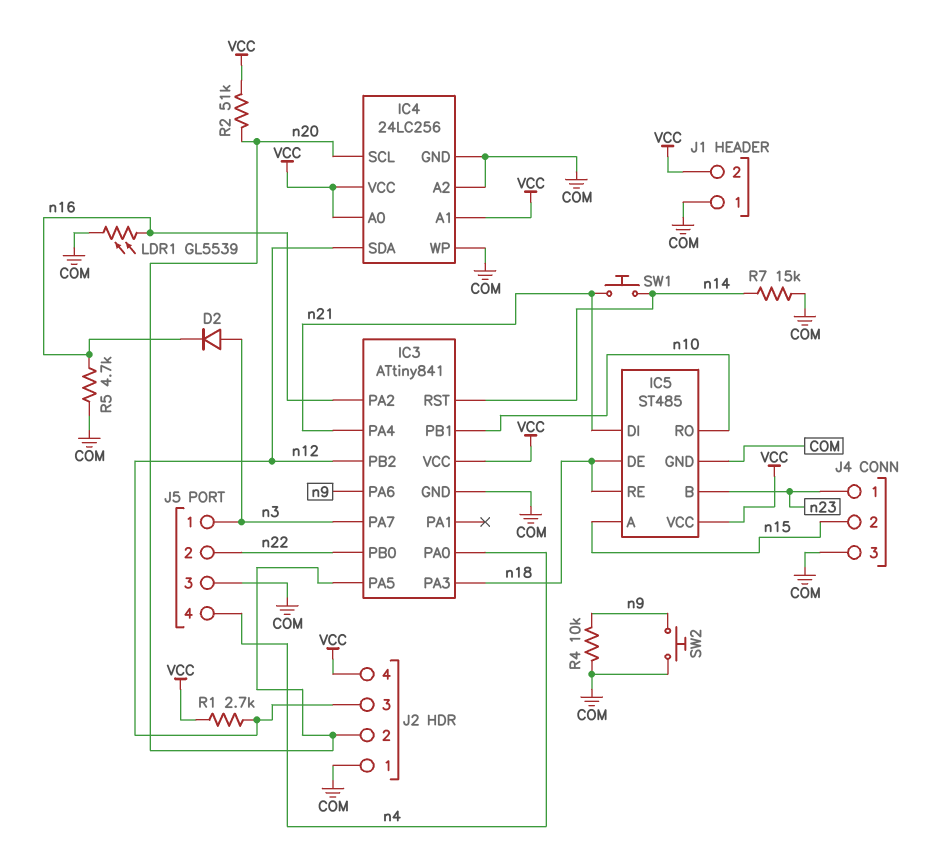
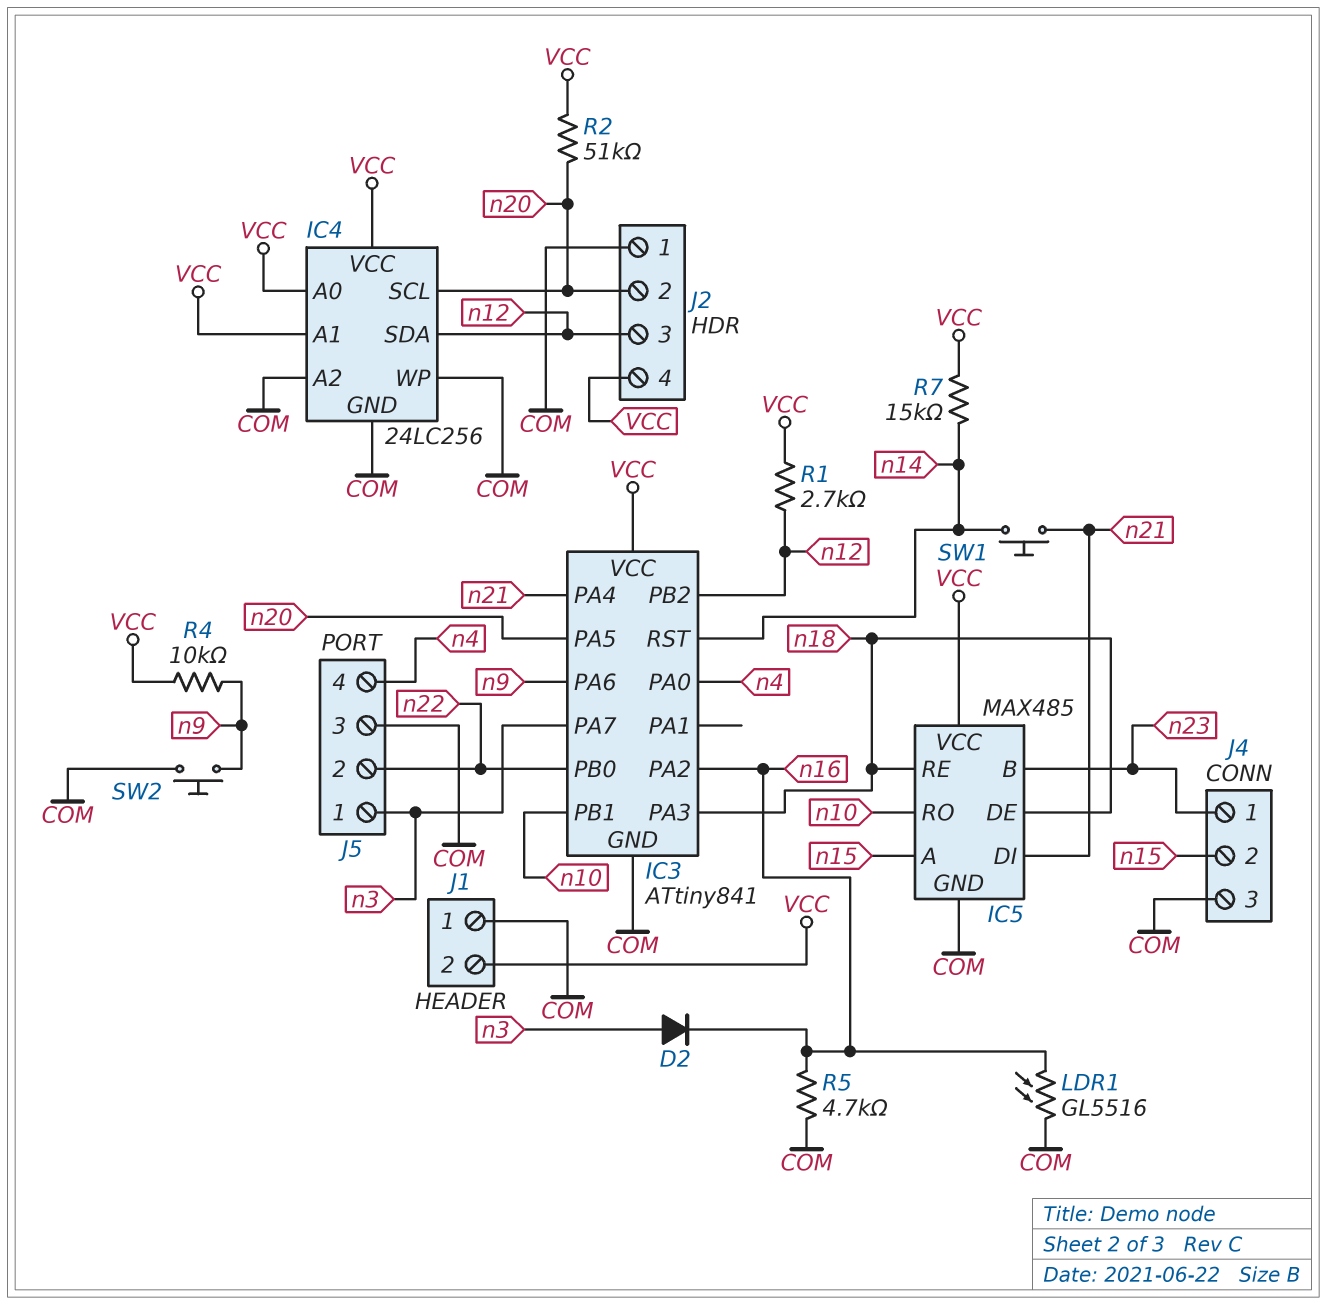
IC5: ST485 -> MAX485
LDR1: GL5539 (COM, n16) -> GL5516 (COM, n16)
R4: 10k (COM, n9) -> 10k (VCC, n9)
R7: 15k (COM, n14) -> 15k (VCC, n14)

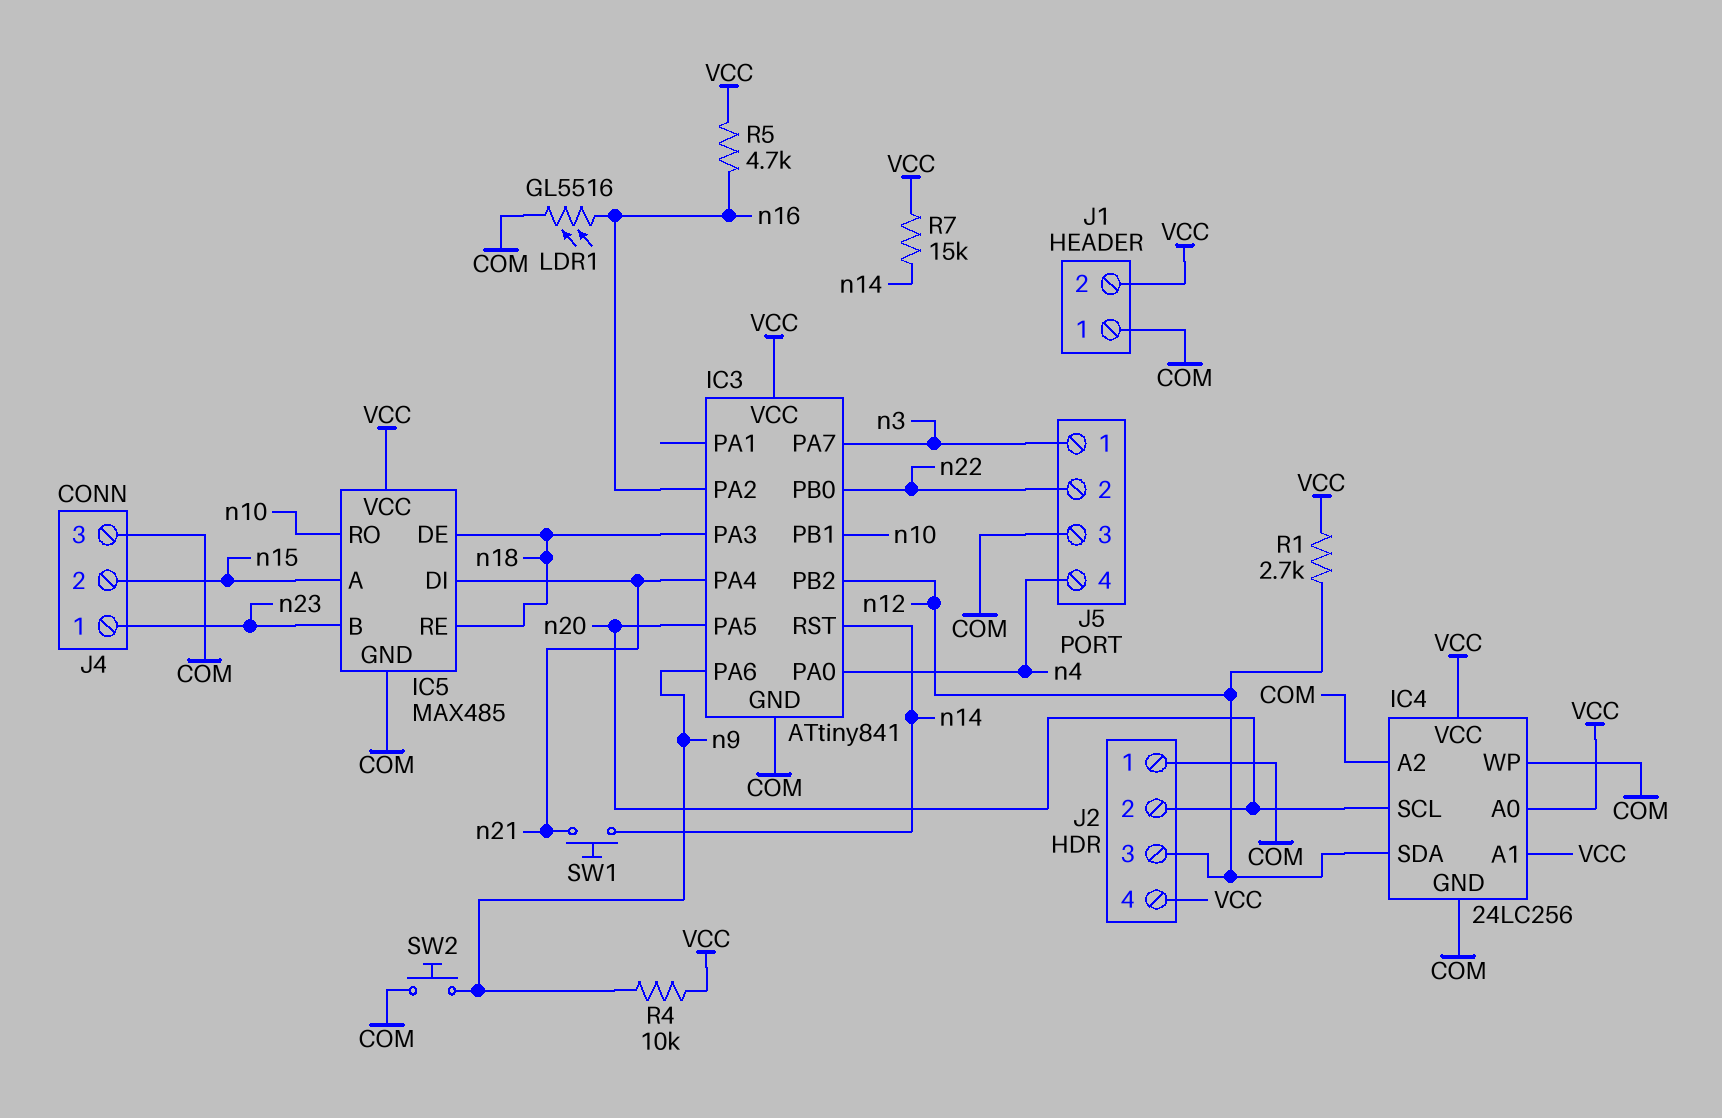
D2: diode (A n3, K n16) -> none
R2: 51k (VCC, n20) -> none
R5: 4.7k (COM, n16) -> 4.7k (VCC, n16)

